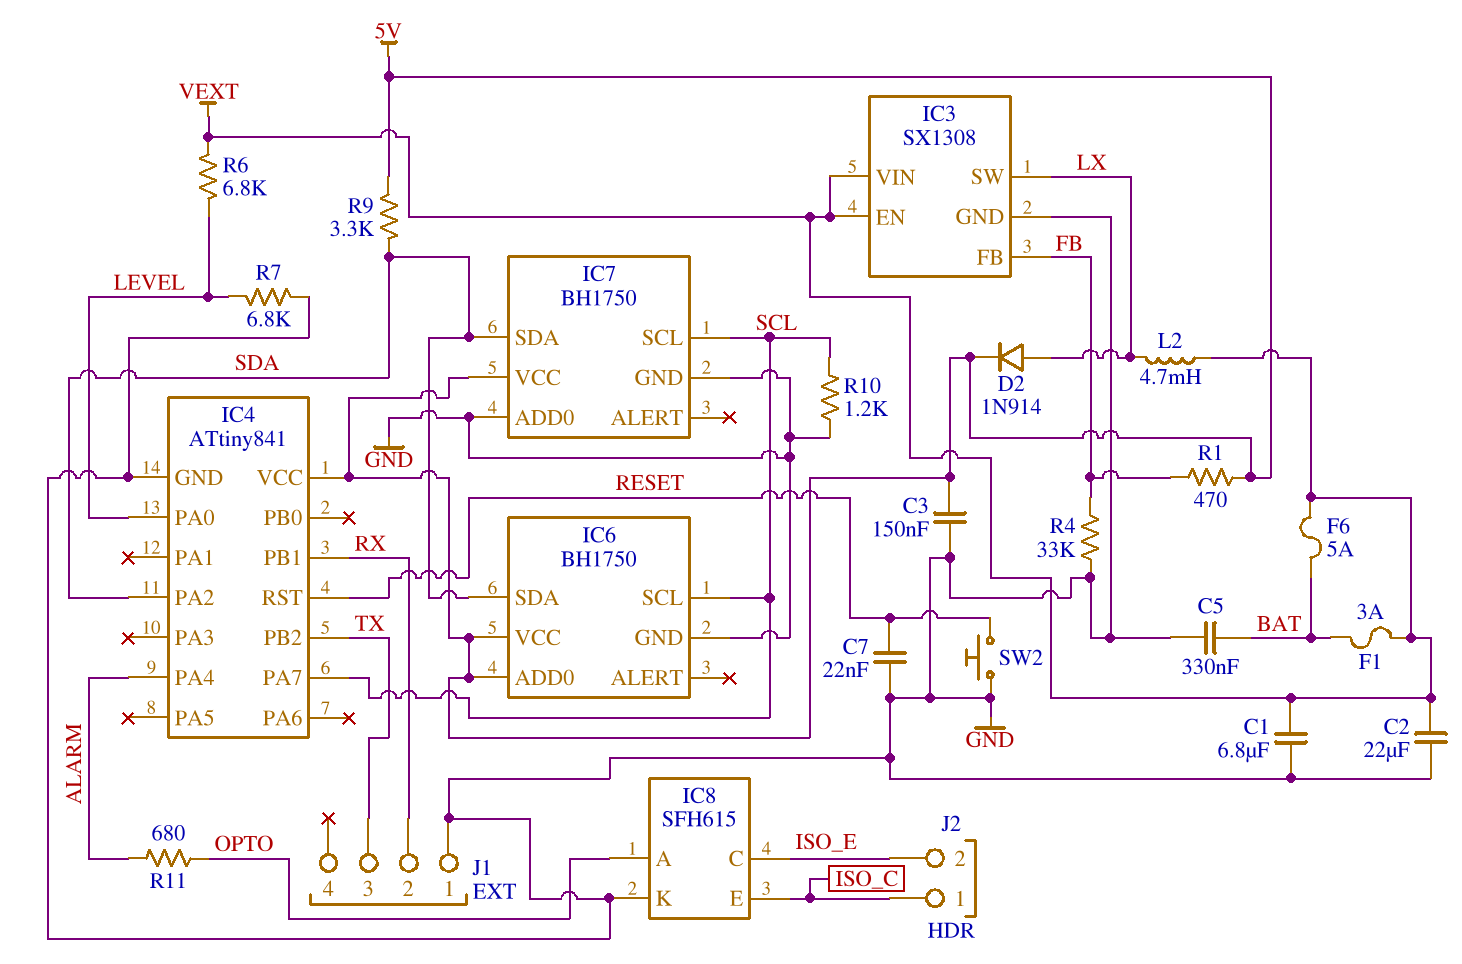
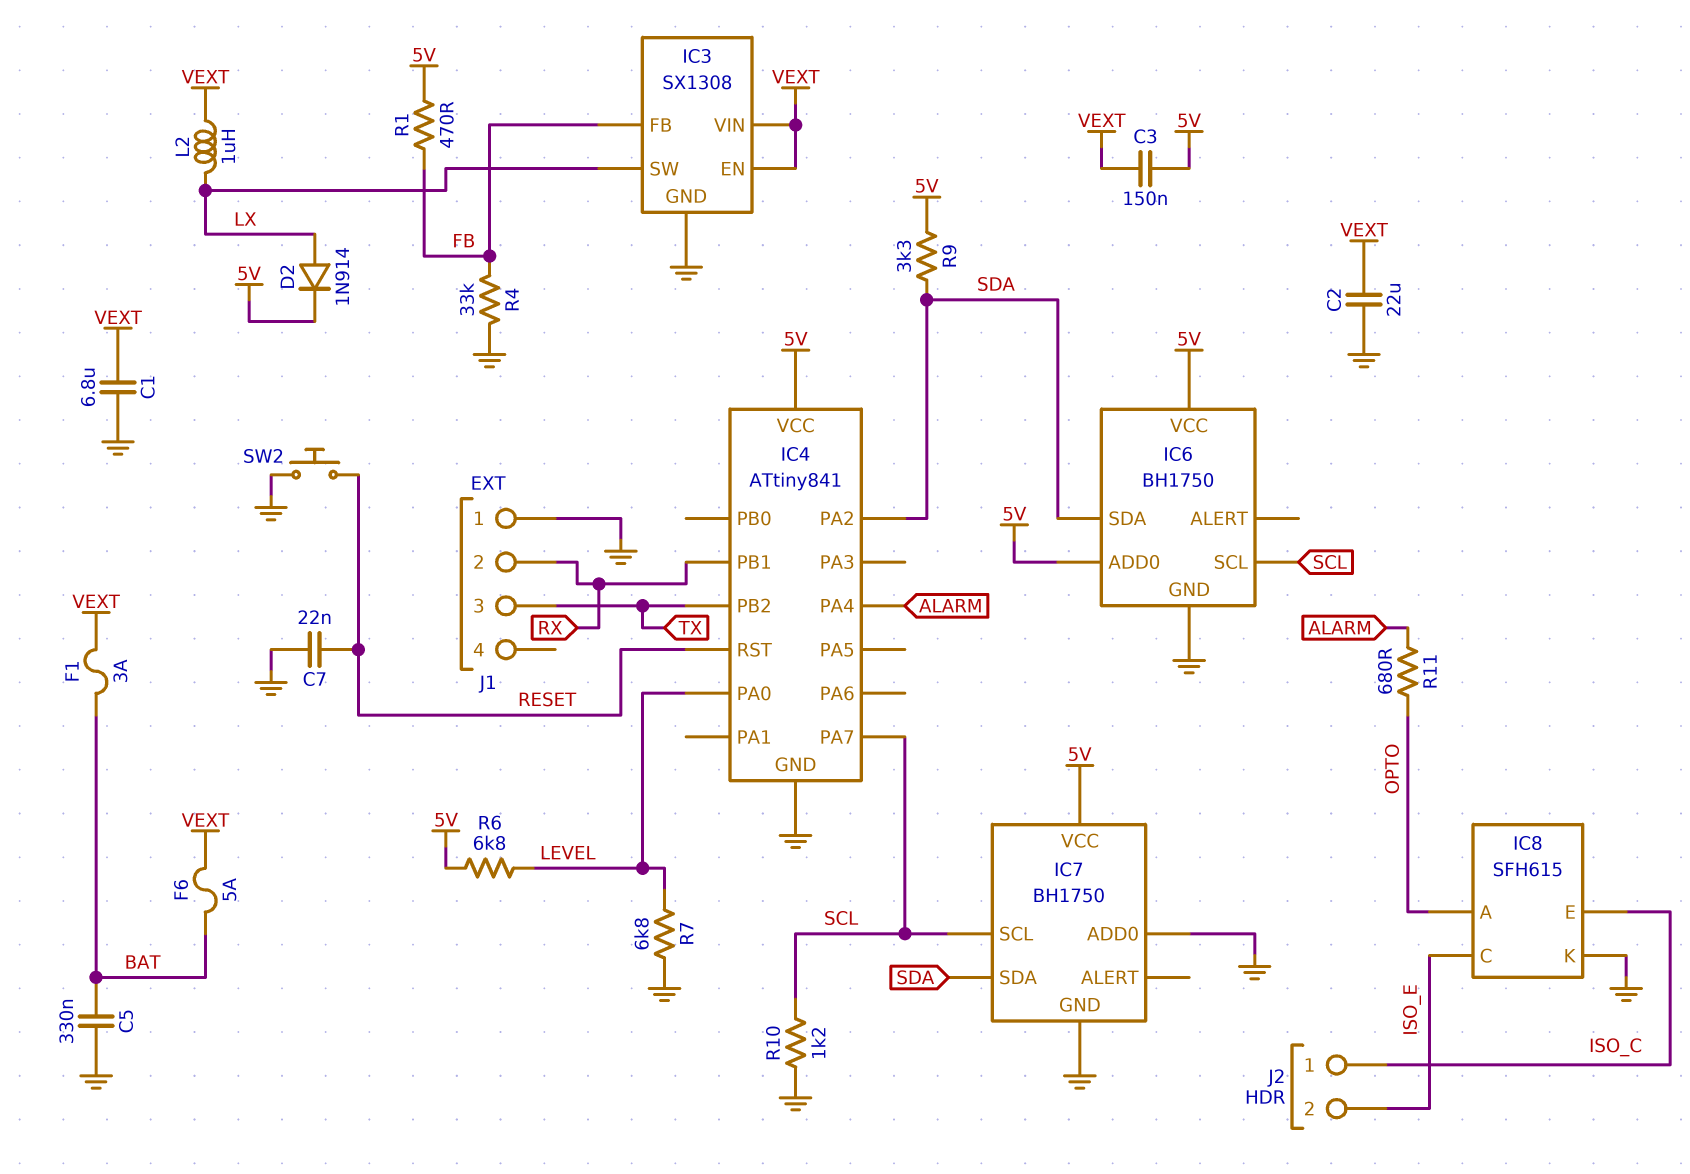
C3: 150nF (5V, GND) -> 150nF (5V, VEXT)
L2: 4.7mH (LX, VEXT) -> 1uH (LX, VEXT)
R6: 6.8k (LEVEL, VEXT) -> 6.8k (5V, LEVEL)

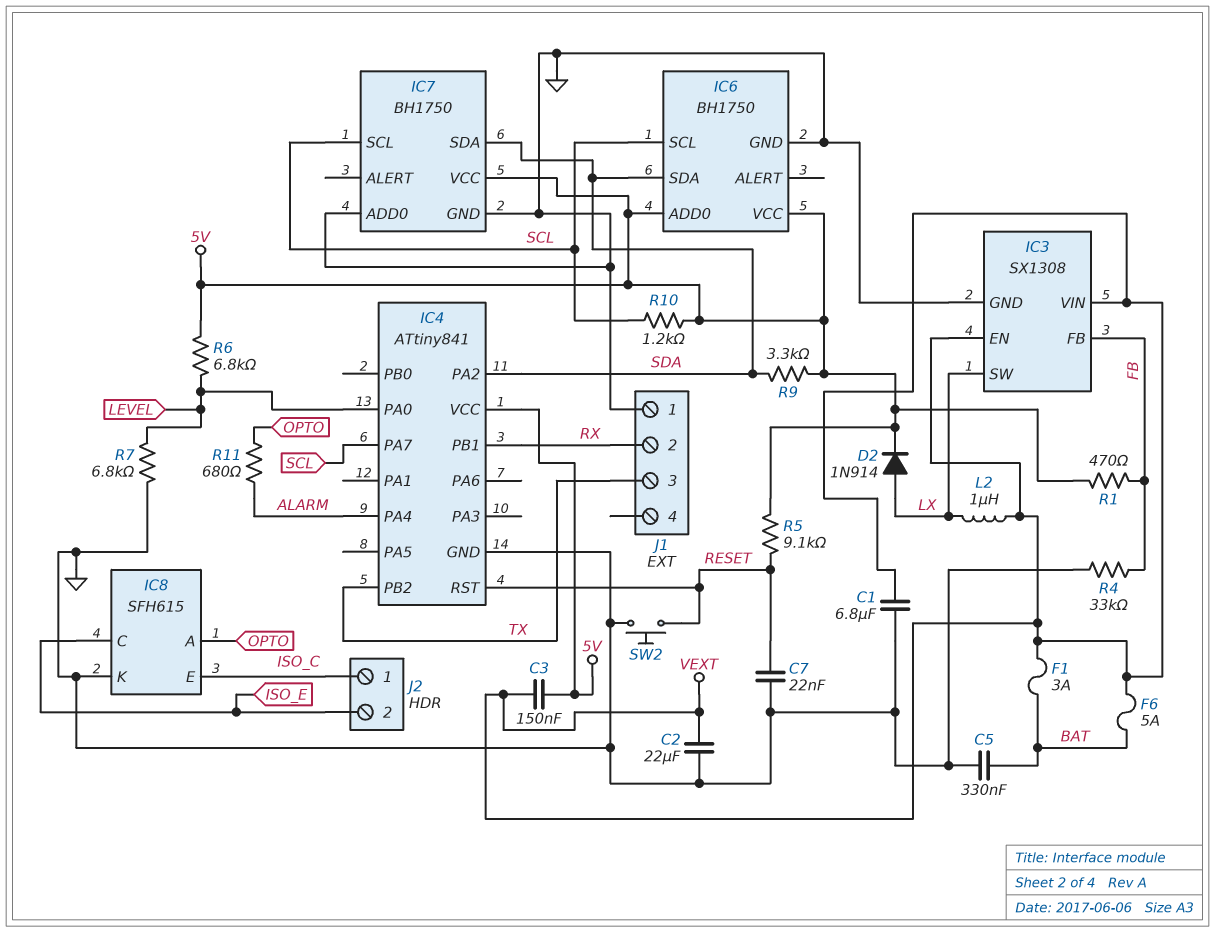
R5: none -> 9.1k (5V, RESET)
R10: 1.2k (GND, SCL) -> 1.2k (5V, SCL)

